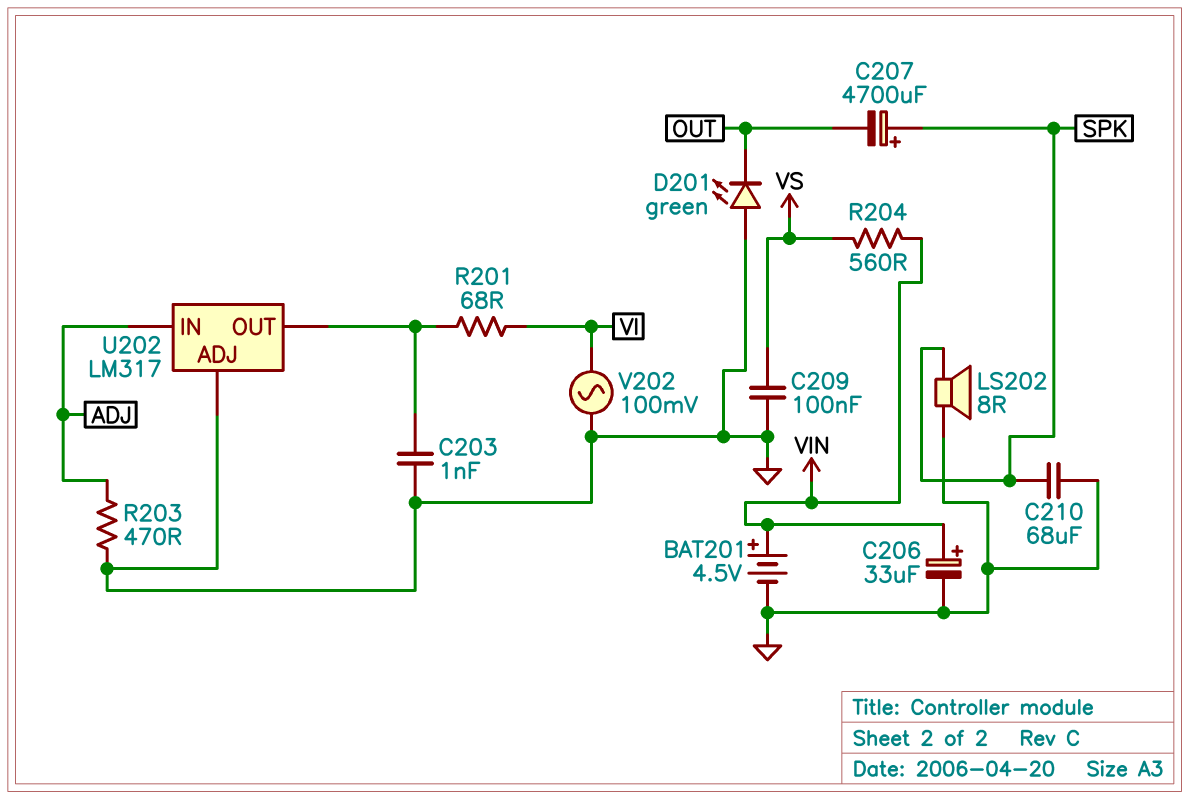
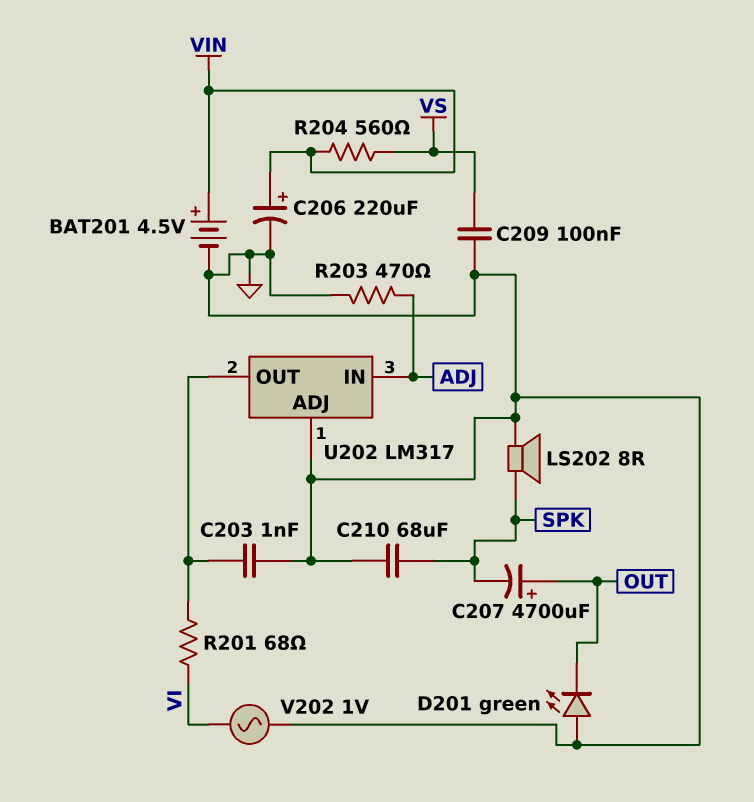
C206: 33uF (plus VIN, minus GND) -> 220uF (plus VIN, minus GND)
C207: 4700uF (plus SPK, minus OUT) -> 4700uF (plus OUT, minus SPK)
V202: AC 100mV (GND, VI) -> AC 1V (GND, VI)

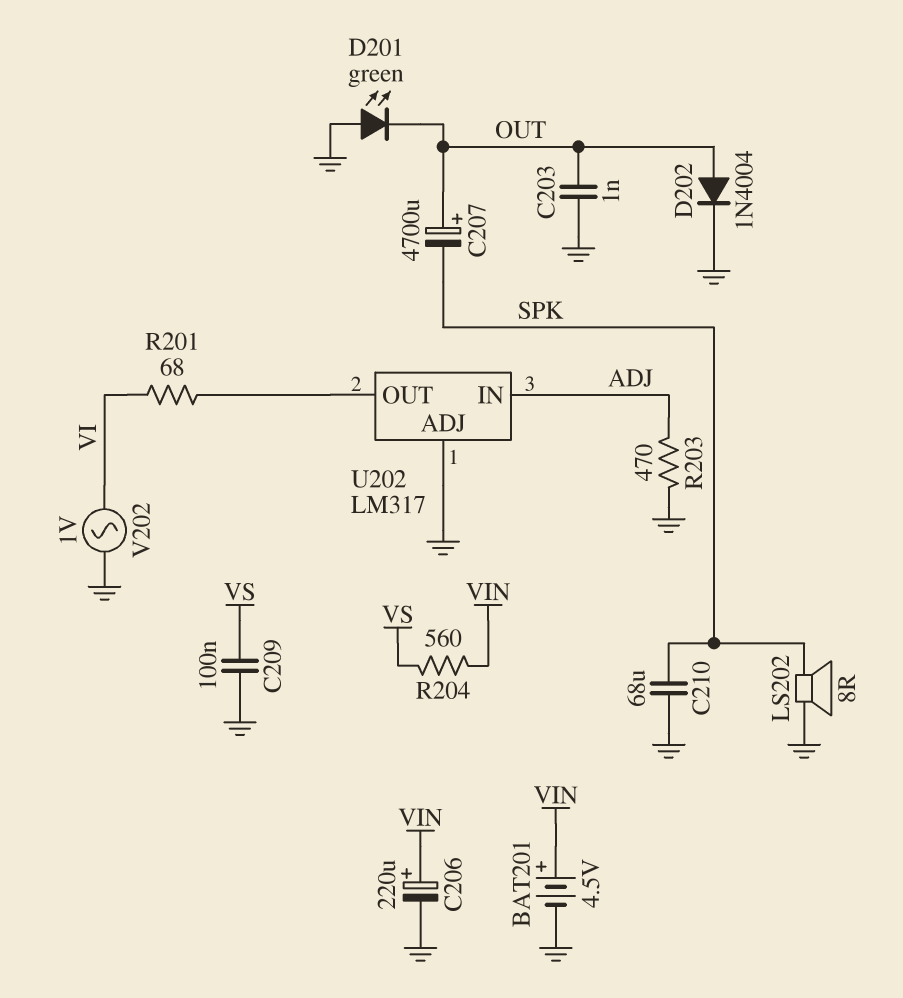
C203: 1nF (GND, U202/OUT) -> 1nF (GND, OUT)
D202: none -> diode 1N4004 (A OUT, K GND)

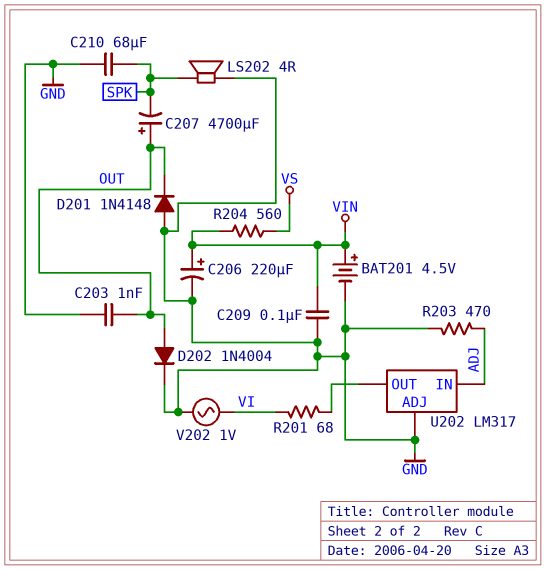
C209: 100nF (GND, VS) -> 100nF (GND, VIN)
D201: LED green (A GND, K OUT) -> diode 1N4148 (A GND, K OUT)
LS202: speaker 8R (GND, SPK) -> speaker 4R (GND, SPK)

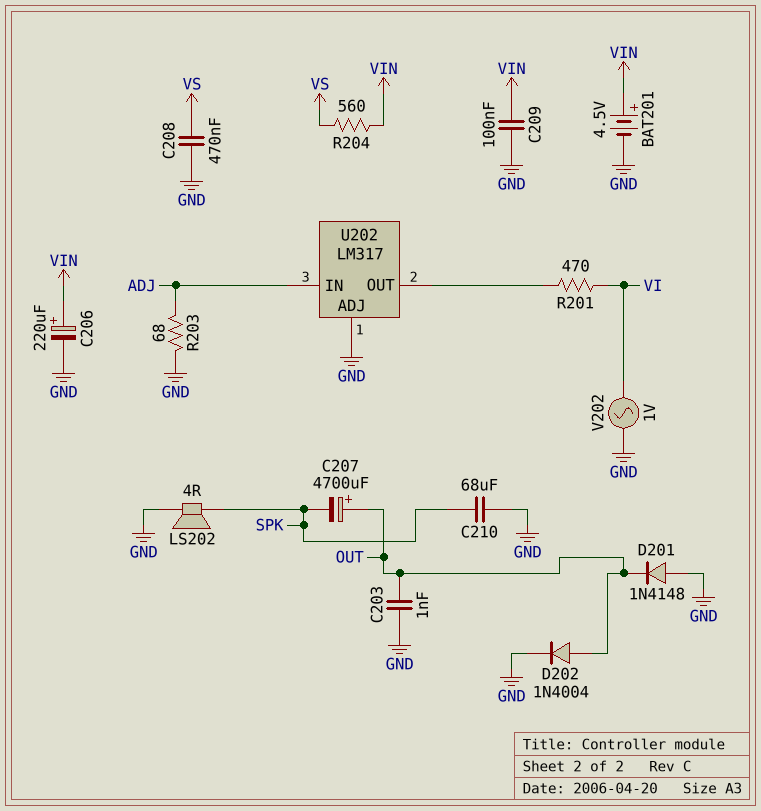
C208: none -> 470nF (GND, VS)
R201: 68 (U202/OUT, VI) -> 470 (U202/OUT, VI)
R203: 470 (ADJ, GND) -> 68 (ADJ, GND)

